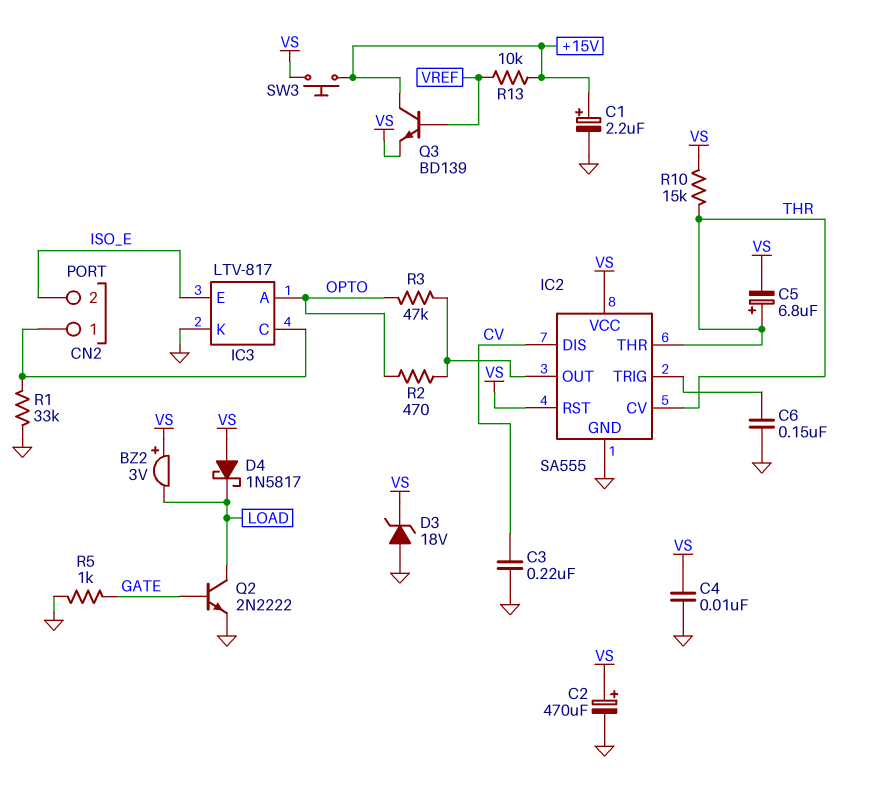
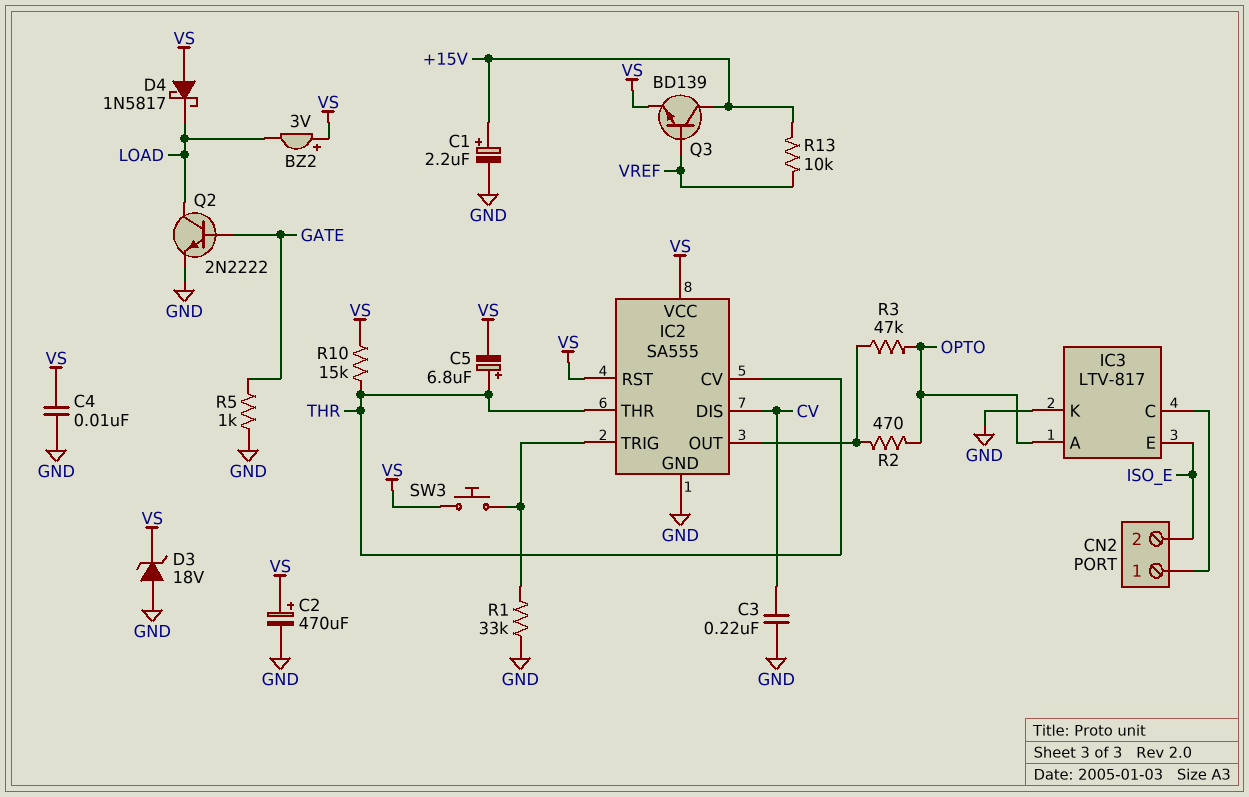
C6: 150nF (GND, IC2/TRIG) -> none
R1: 33k (CN2/1, GND) -> 33k (GND, IC2/TRIG)
SW3: button (+15V, VS) -> button (IC2/TRIG, VS)

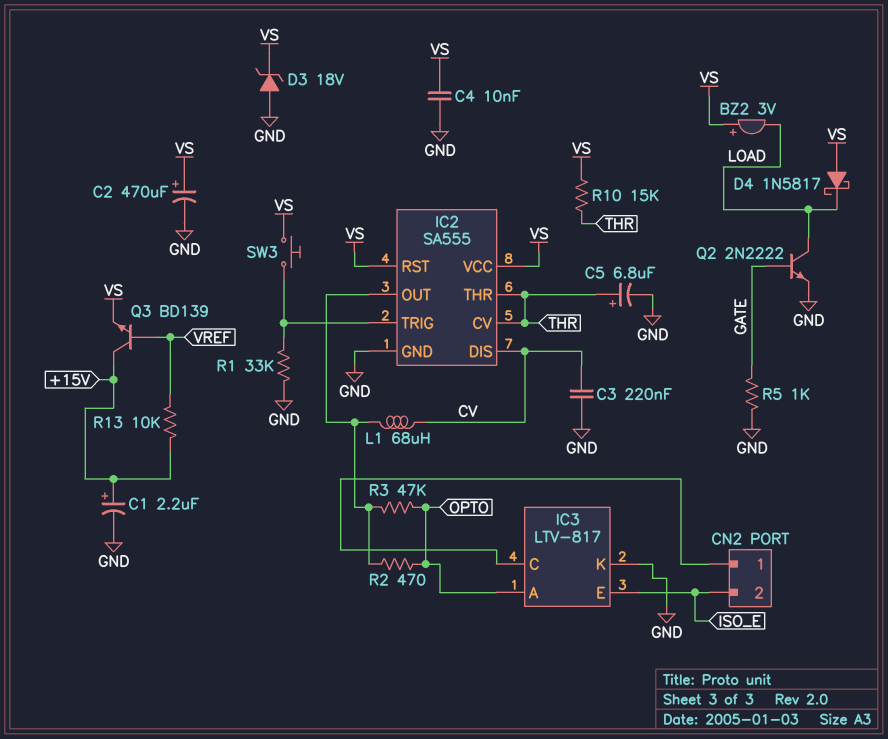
C5: 6.8uF (plus THR, minus VS) -> 6.8uF (plus THR, minus GND)
L1: none -> 68uH (CV, IC2/OUT)

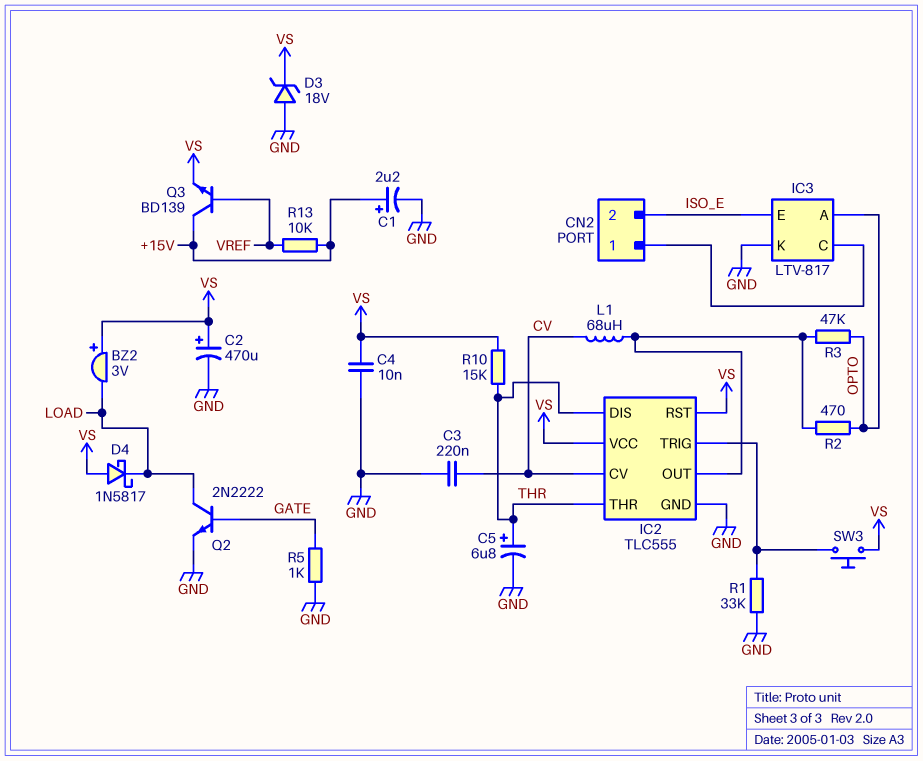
IC2: SA555 -> TLC555
IC2 pin CV: THR -> CV
IC2 pin DIS: CV -> THR

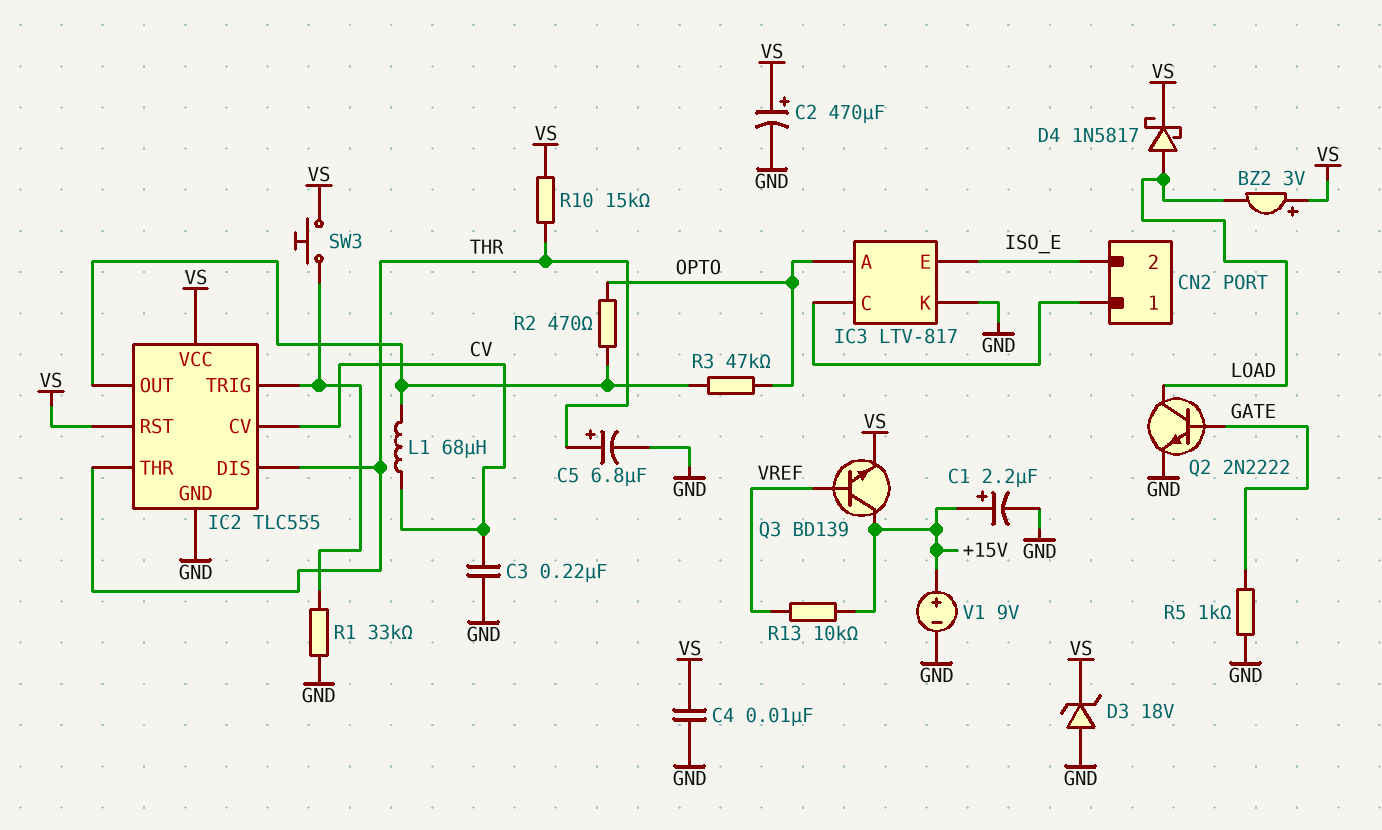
D4: schottky 1N5817 (A VS, K LOAD) -> schottky 1N5817 (A LOAD, K VS)
V1: none -> 9V (plus +15V, minus GND)

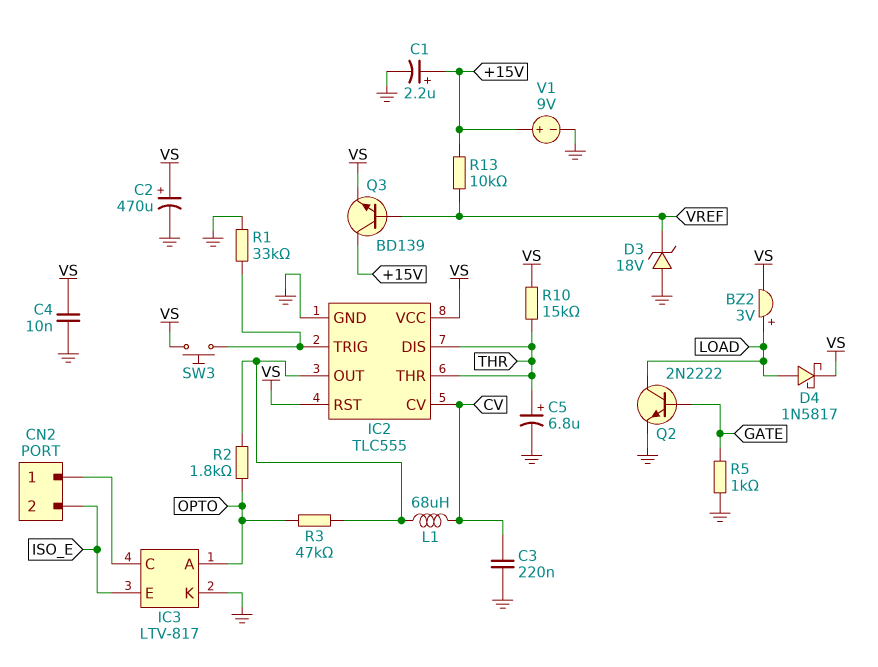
BZ2: buzzer 3V (plus VS, minus LOAD) -> buzzer 3V (plus LOAD, minus VS)
D3: zener 18V (A GND, K VS) -> zener 18V (A GND, K VREF)
R2: 470 (IC2/OUT, OPTO) -> 1.8k (IC2/OUT, OPTO)

